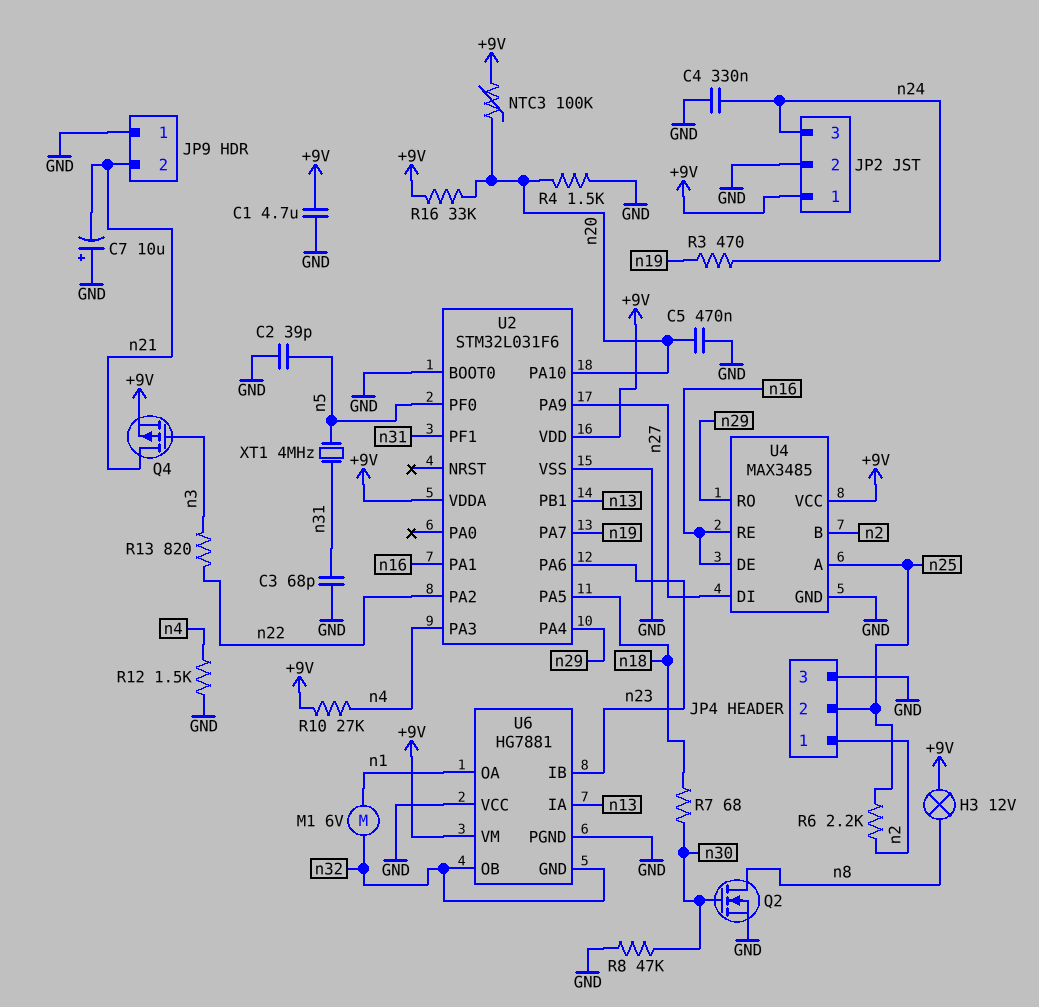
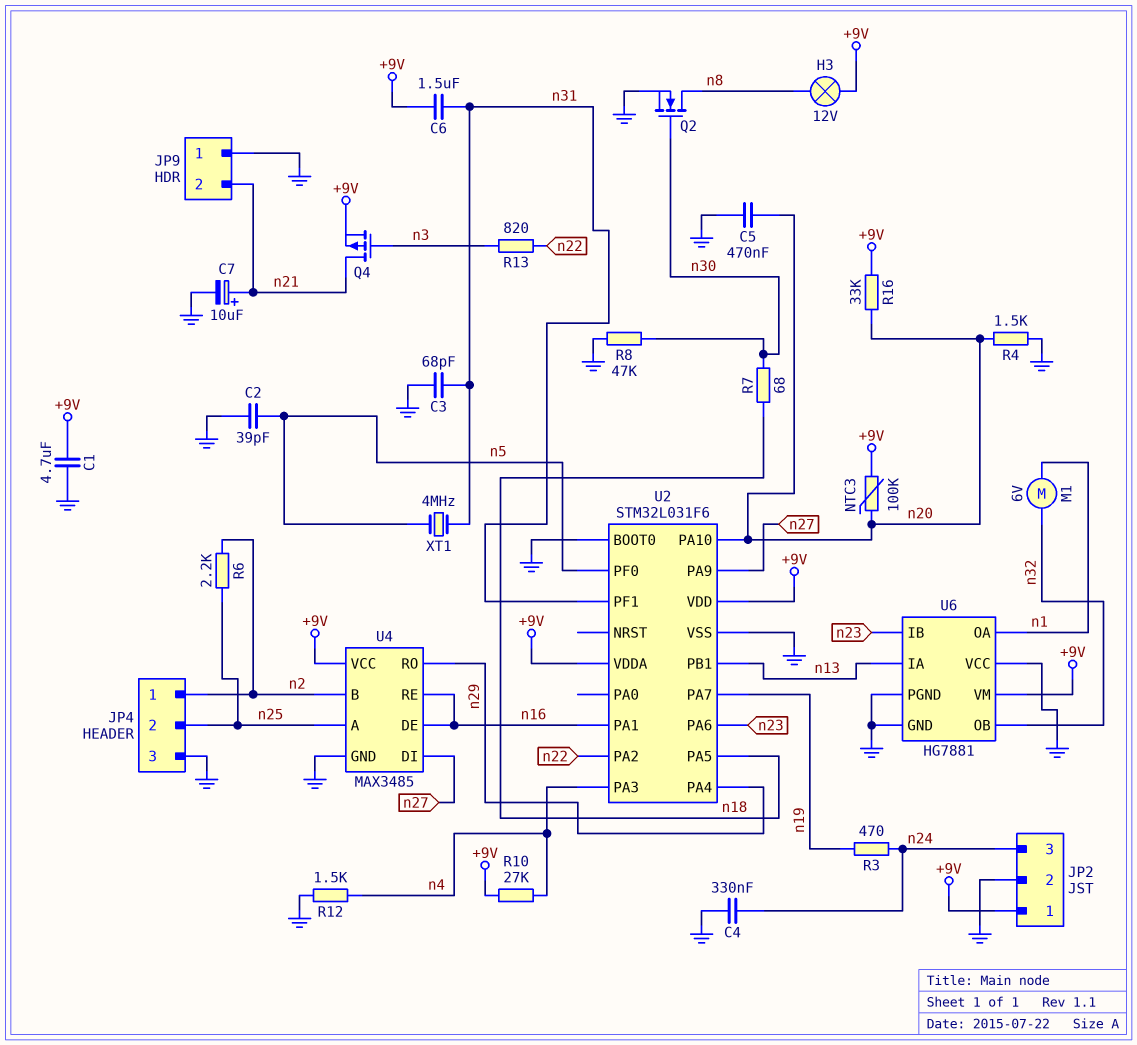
C6: none -> 1.5uF (+9V, n31)
C7: 10uF (plus GND, minus n21) -> 10uF (plus n21, minus GND)
U6 pin GND: n32 -> GND

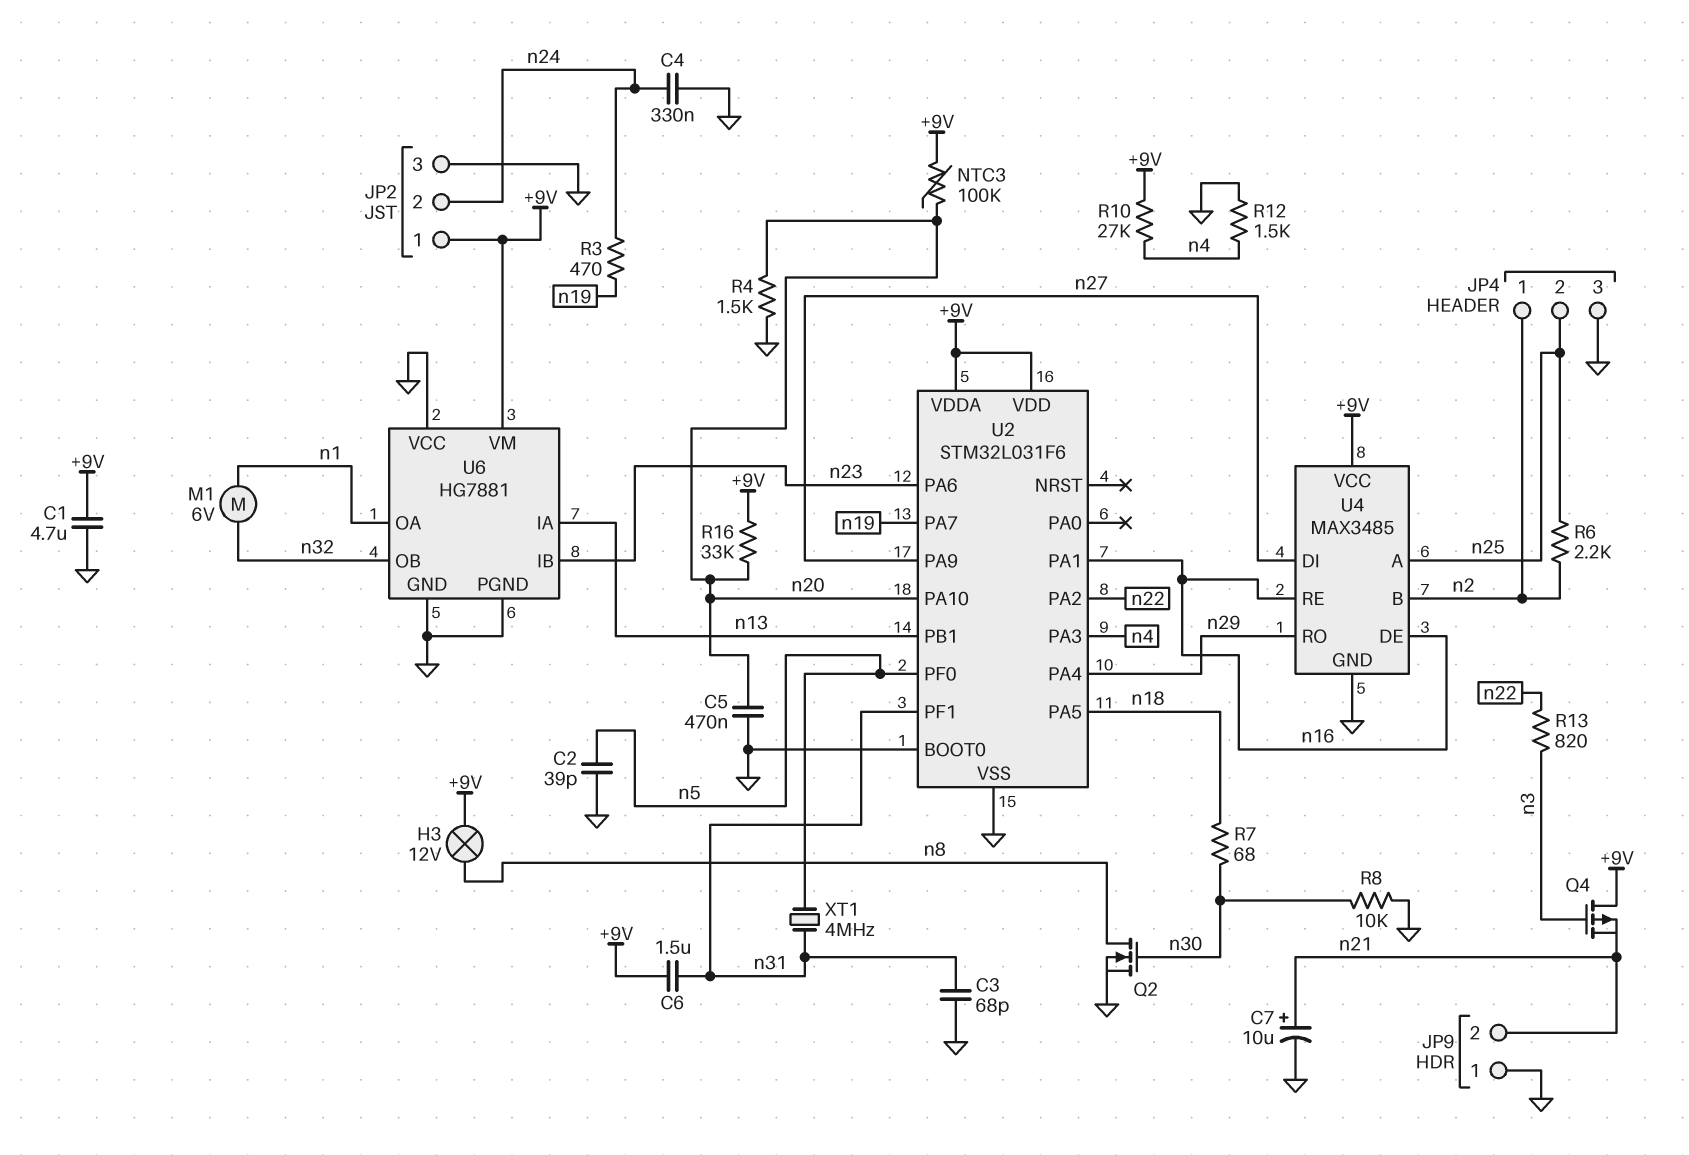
JP2 pin 2: GND -> n24
JP2 pin 3: n24 -> GND
Q4: PMOS (G n3, D n21, S +9V) -> PMOS (G n3, D +9V, S n21)
R8: 47k (GND, n30) -> 10k (GND, n30)

